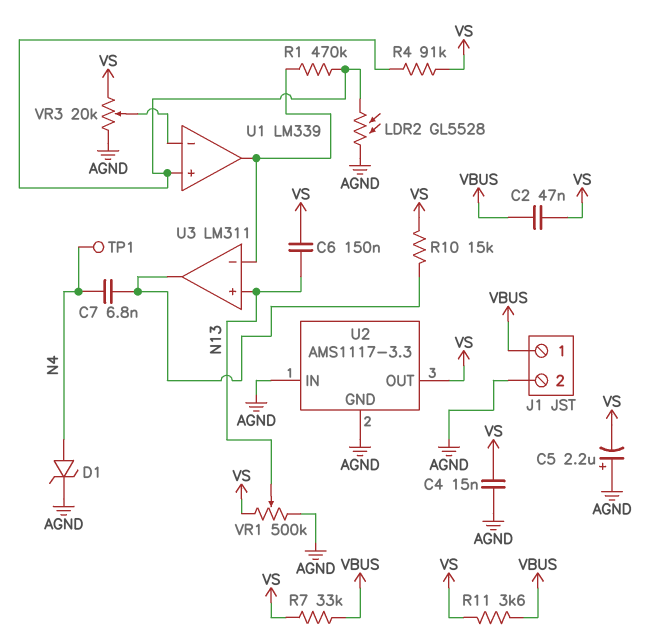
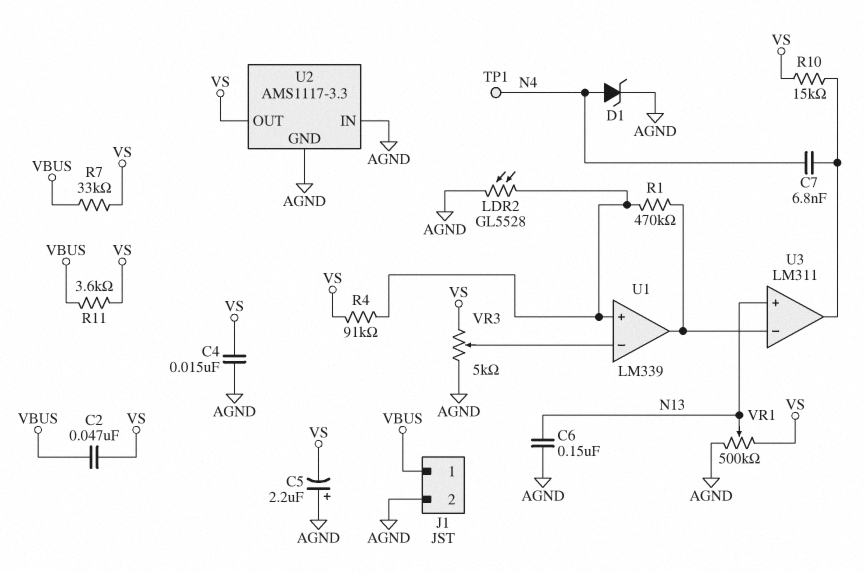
C6: 150nF (N13, VS) -> 150nF (AGND, N13)
VR3: 20k (AGND, VS, wiper U1/in-) -> 5k (AGND, VS, wiper U1/in-)

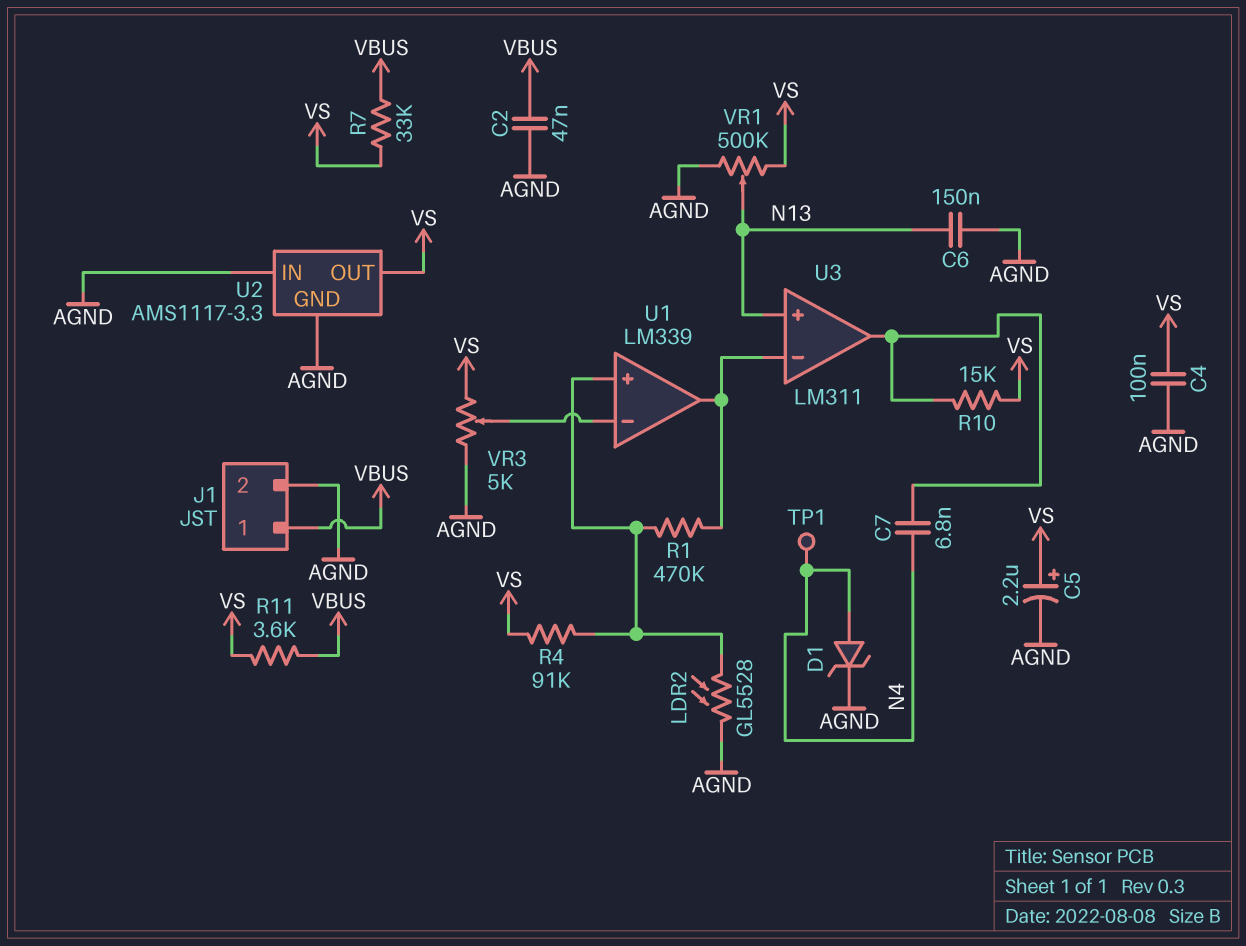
C2: 47nF (VBUS, VS) -> 47nF (AGND, VBUS)
C4: 15nF (AGND, VS) -> 100nF (AGND, VS)
C5: 2.2uF (plus AGND, minus VS) -> 2.2uF (plus VS, minus AGND)

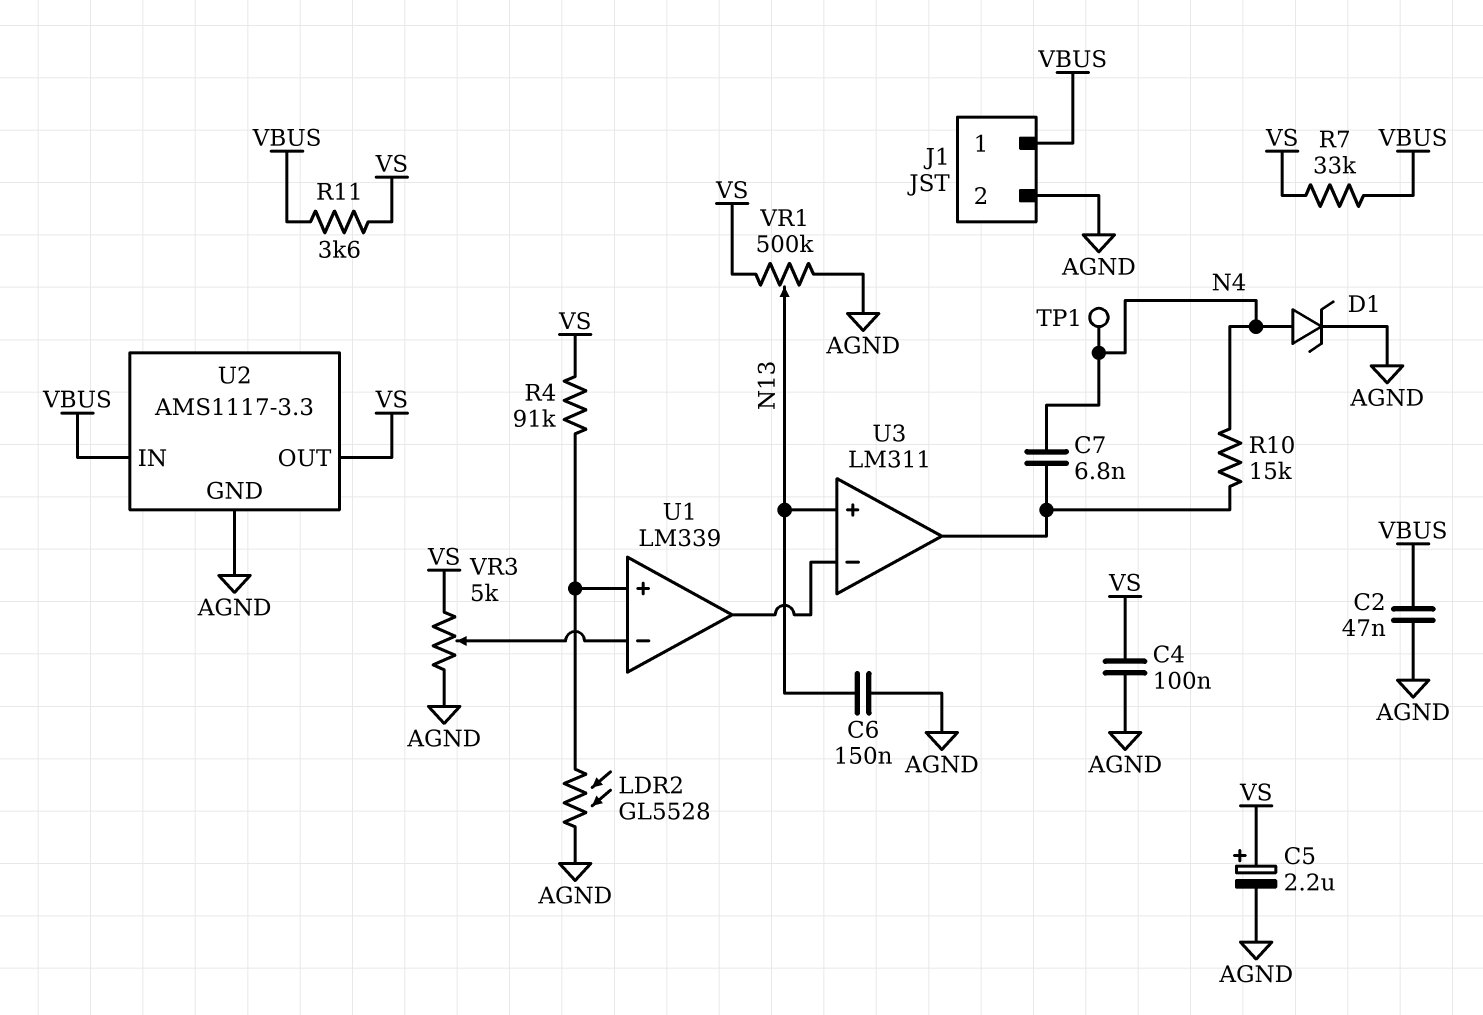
R1: 470k (U1/in+, U1/out) -> none
R10: 15k (U3/out, VS) -> 15k (N4, U3/out)
U2 pin IN: AGND -> VBUS

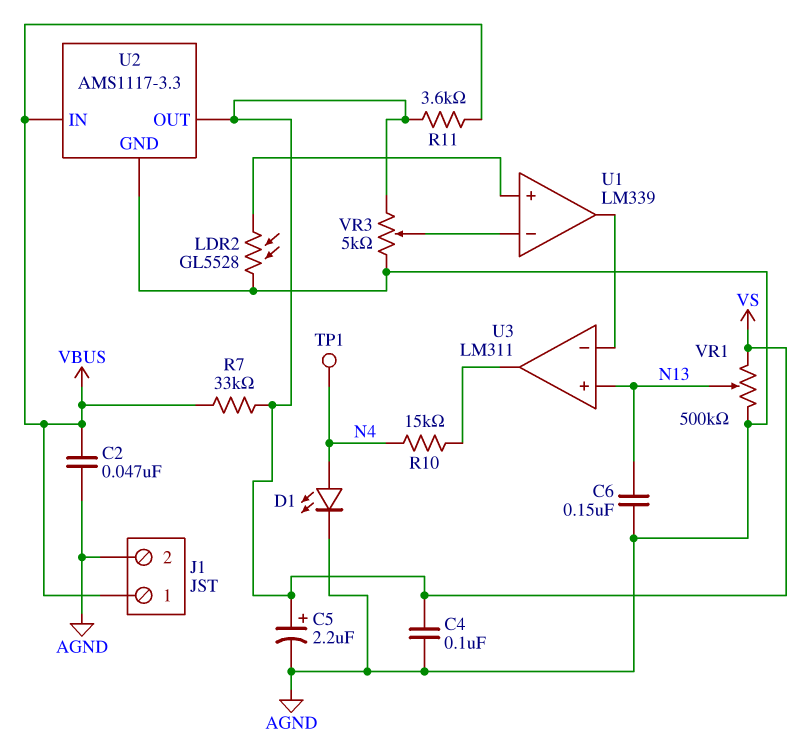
C7: 6.8nF (N4, U3/out) -> none
D1: zener (A N4, K AGND) -> LED (A N4, K AGND)
R4: 91k (U1/in+, VS) -> none

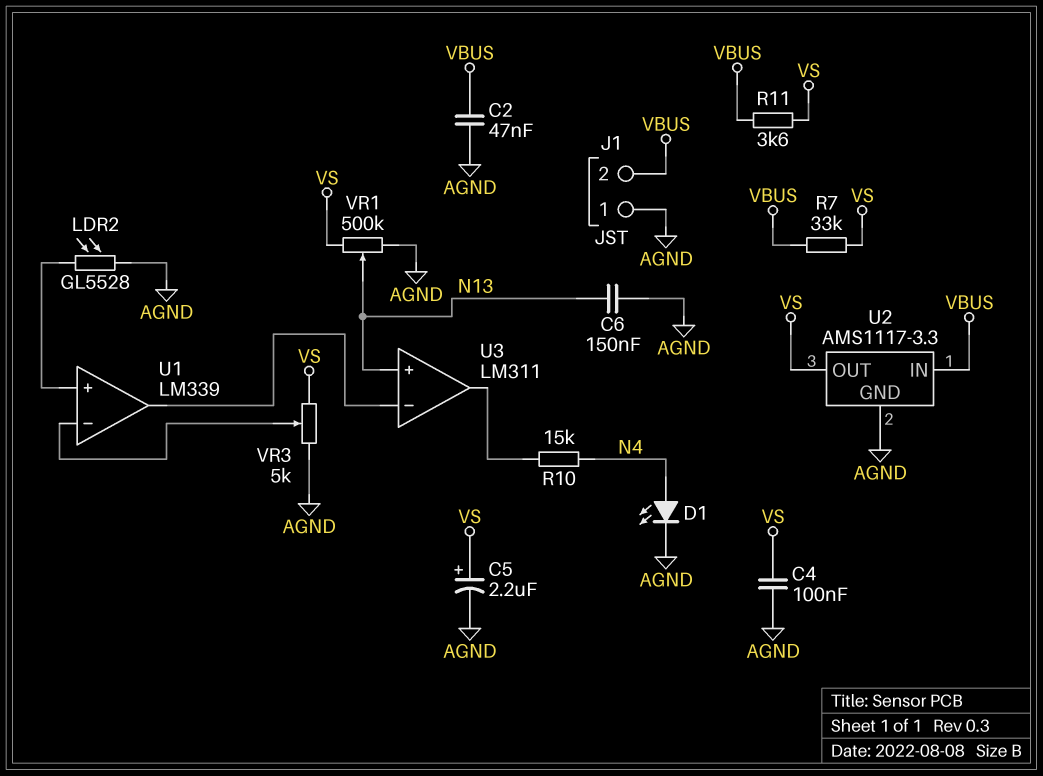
J1 pin 1: VBUS -> AGND
J1 pin 2: AGND -> VBUS
TP1: test point (N4) -> none

